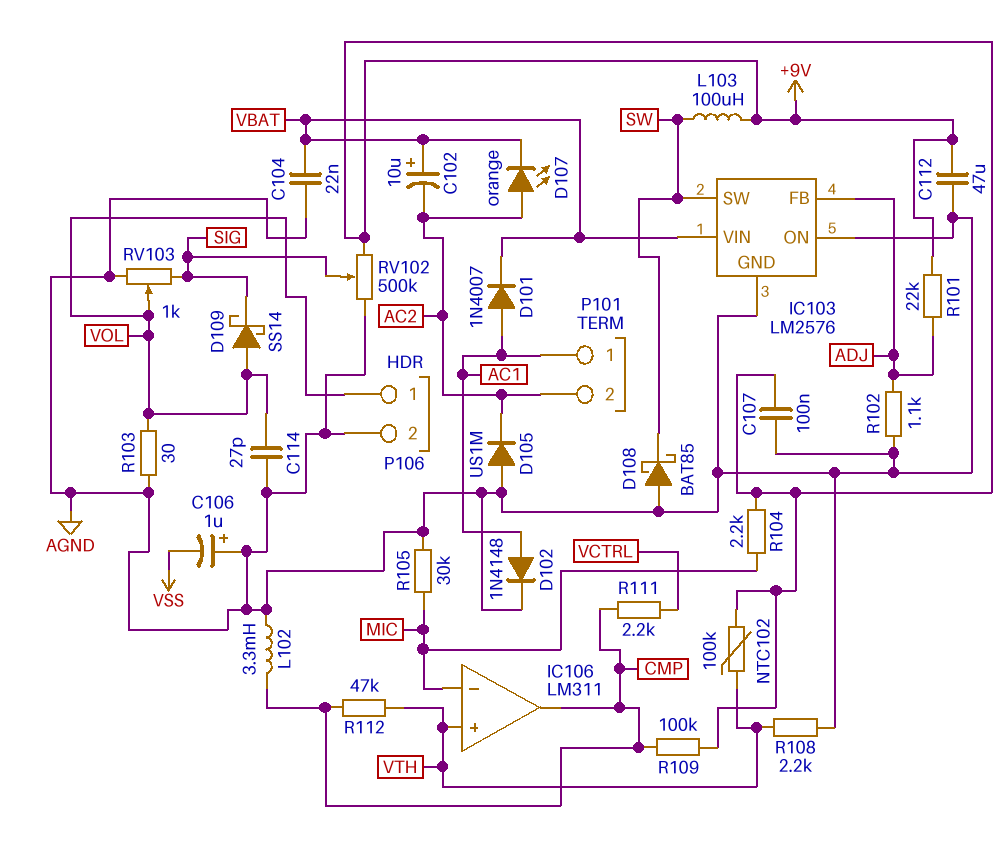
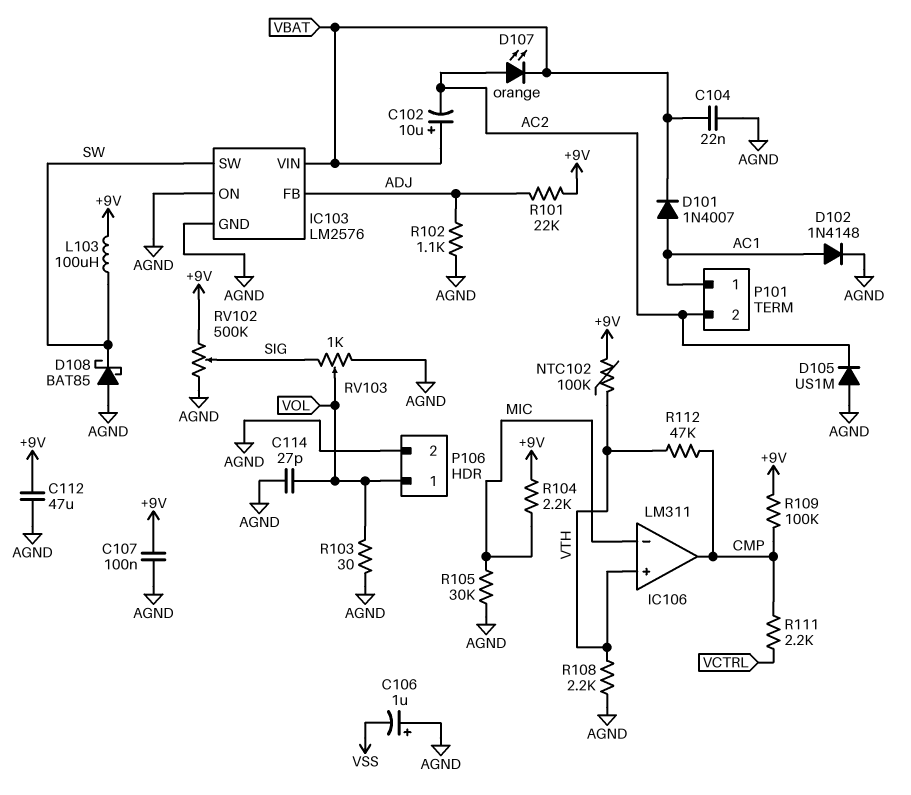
D109: schottky SS14 (A VOL, K SIG) -> none
L102: 3.3mH (AGND, CMP) -> none

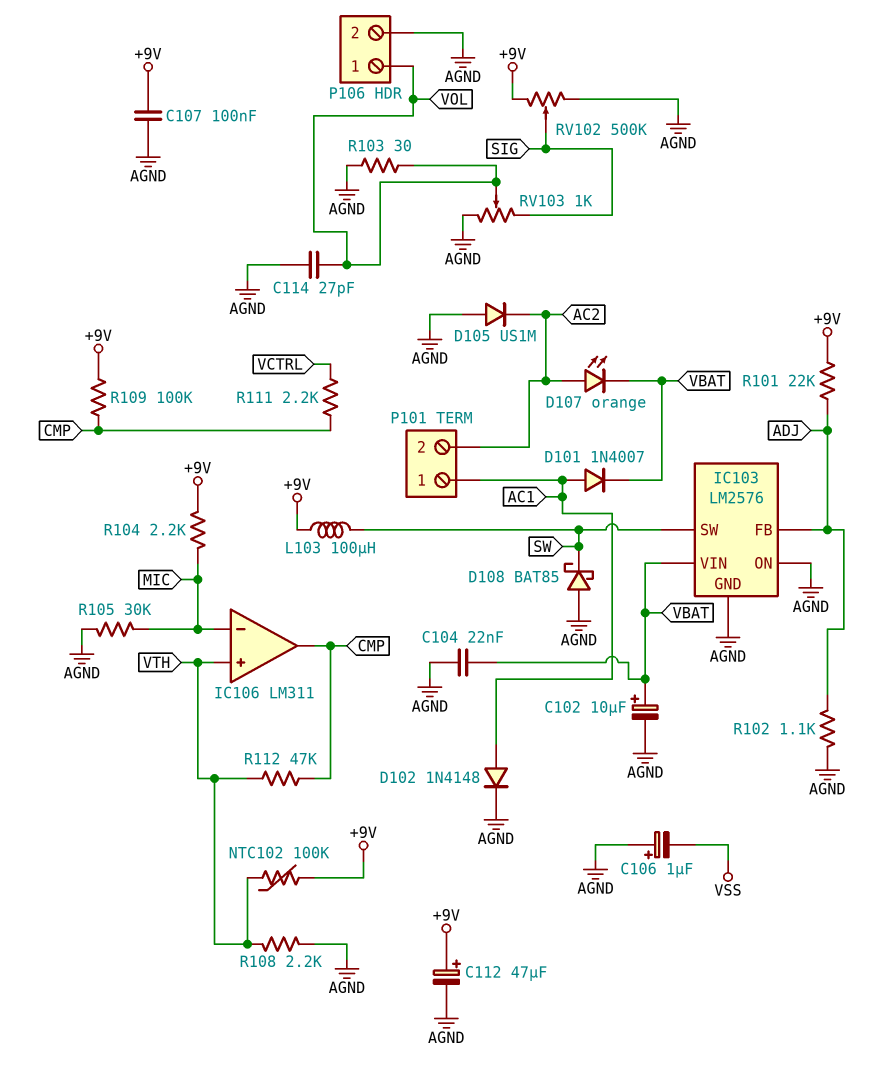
C102: 10uF (plus VBAT, minus AC2) -> 10uF (plus VBAT, minus AGND)
C112: 47uF (+9V, AGND) -> 47uF (plus +9V, minus AGND)

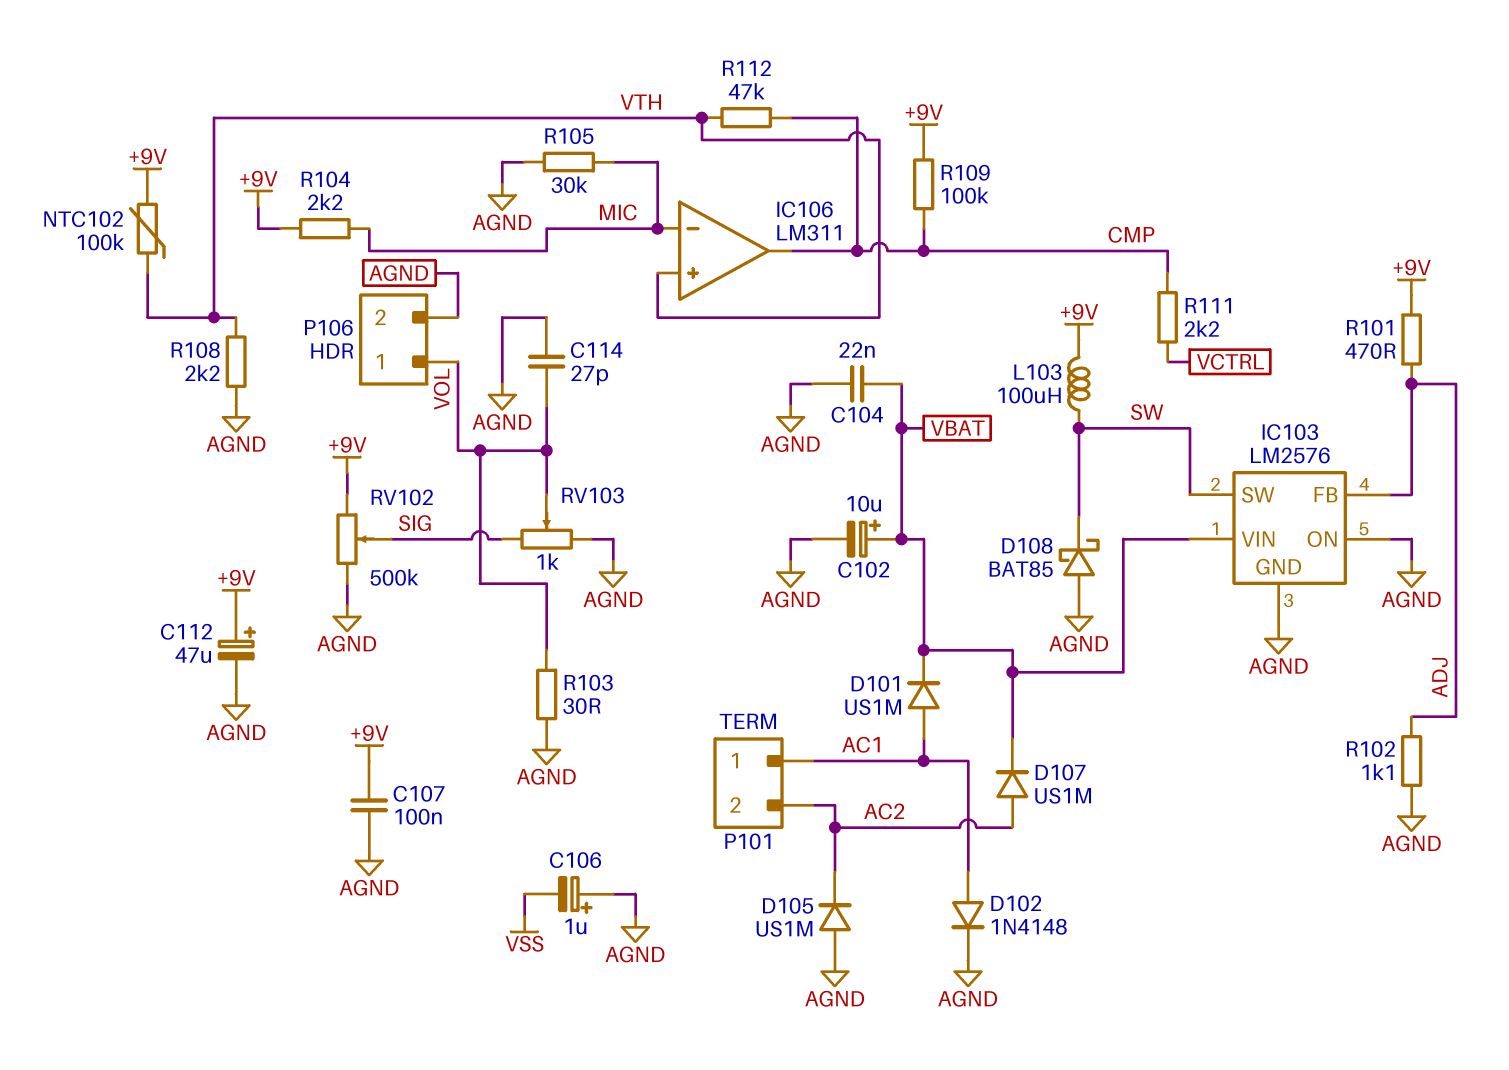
D101: diode 1N4007 (A AC1, K VBAT) -> diode US1M (A AC1, K VBAT)
D107: LED orange (A AC2, K VBAT) -> diode US1M (A AC2, K VBAT)
R101: 22k (+9V, ADJ) -> 470 (+9V, ADJ)

